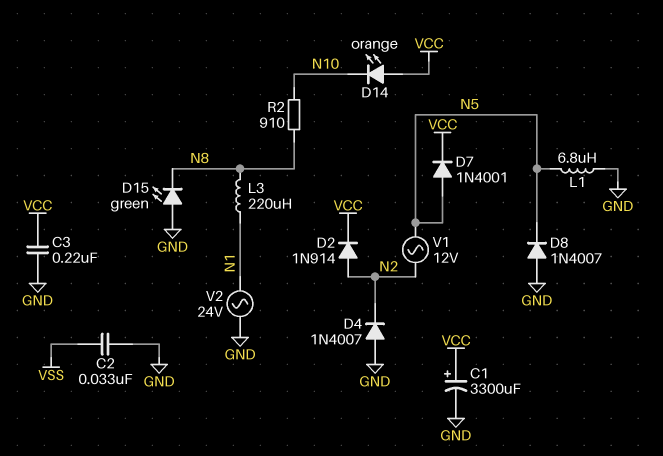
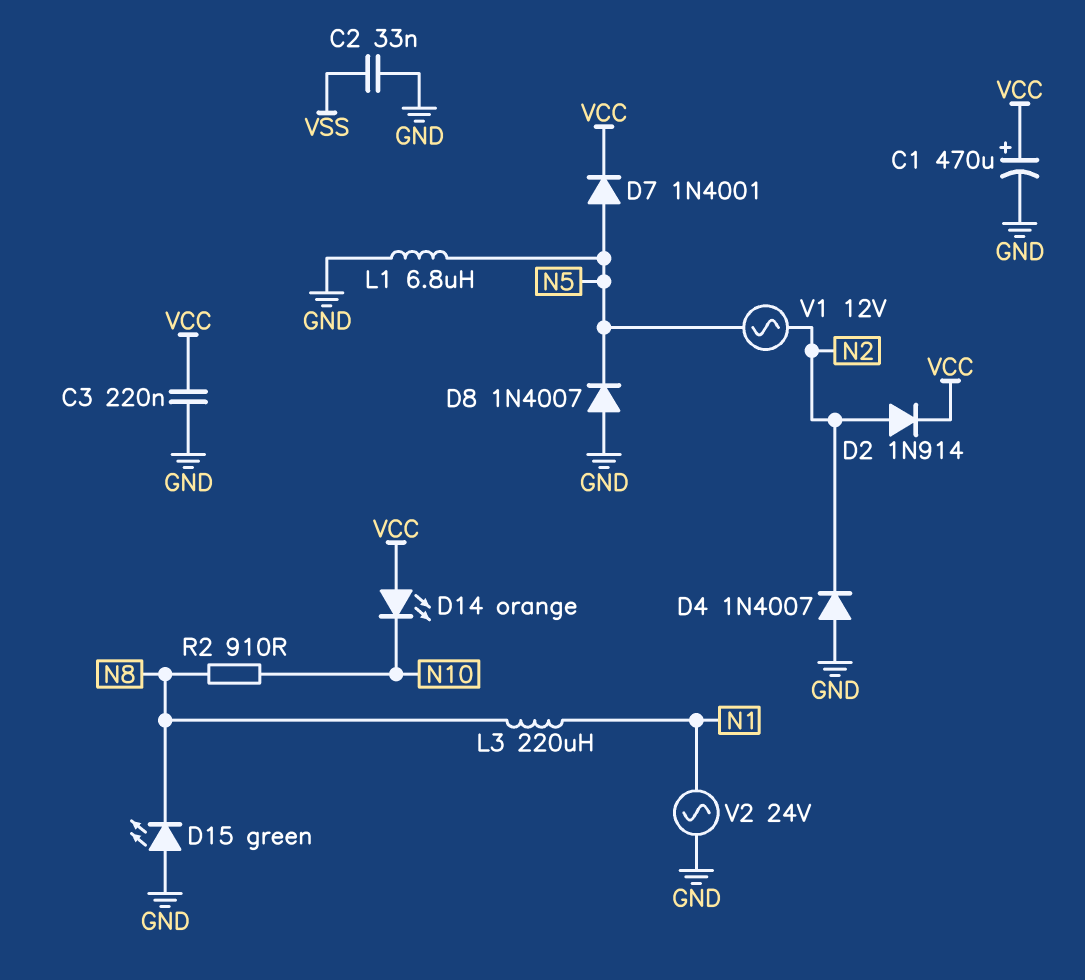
C1: 3300uF (plus VCC, minus GND) -> 470uF (plus VCC, minus GND)

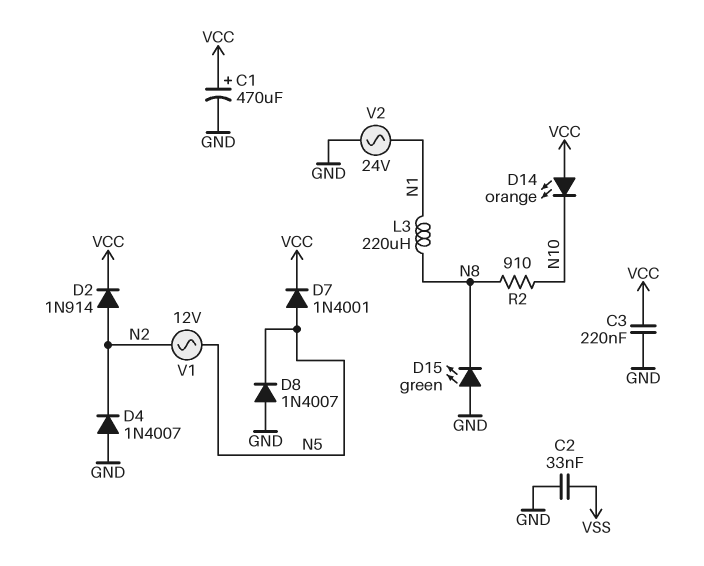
L1: 6.8uH (GND, N5) -> none

